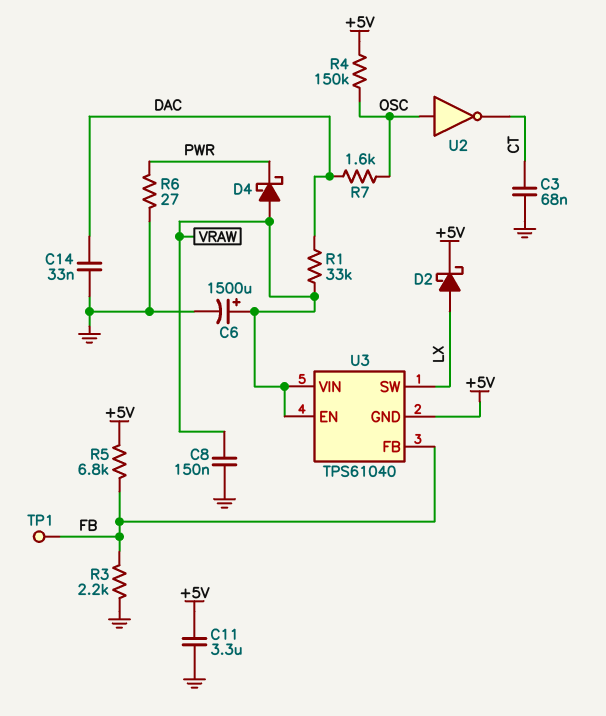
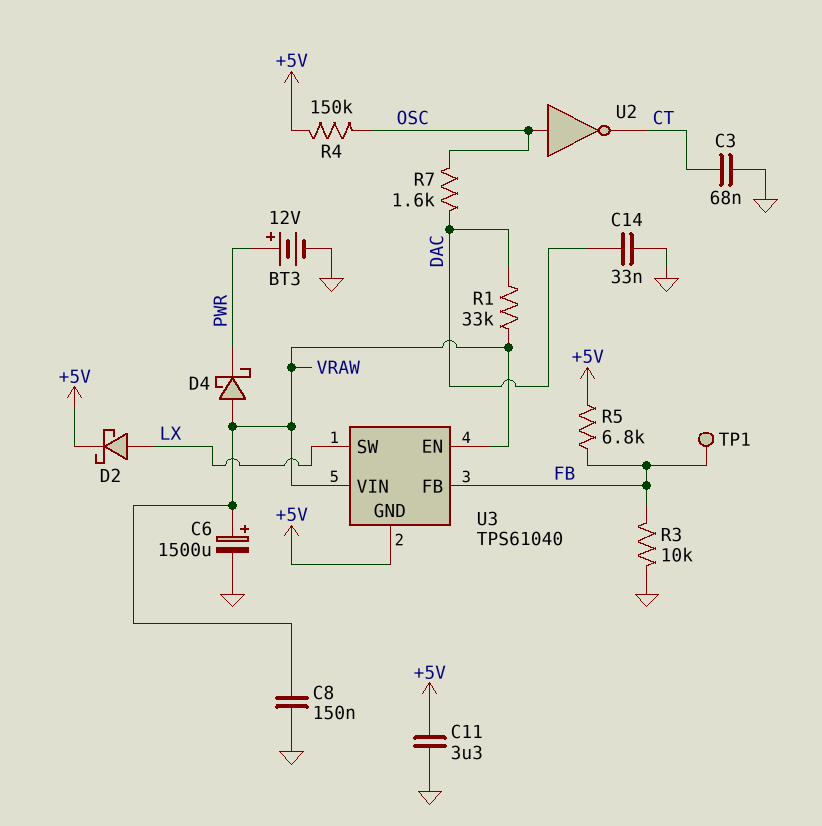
BT3: none -> 12V (plus PWR, minus GND)
R3: 2.2k (FB, GND) -> 10k (FB, GND)
R6: 27 (GND, PWR) -> none

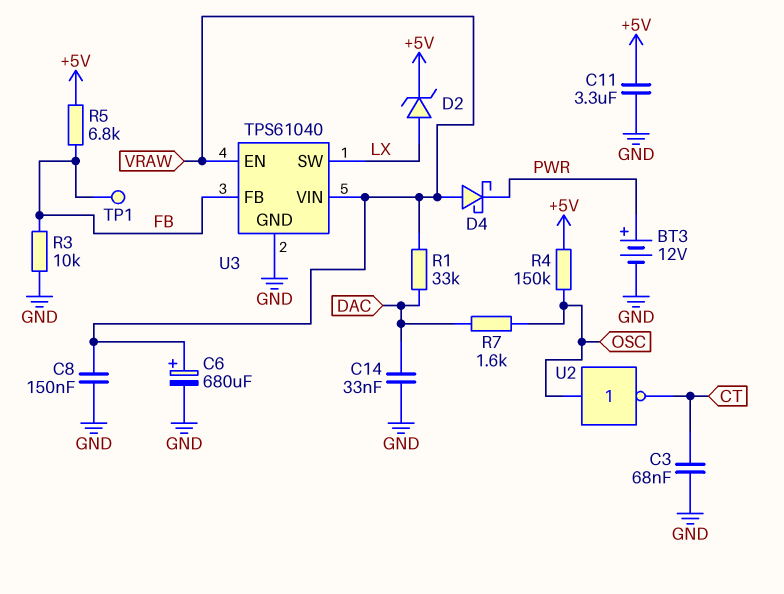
C6: 1500uF (plus VRAW, minus GND) -> 680uF (plus VRAW, minus GND)
D2: schottky (A LX, K +5V) -> zener (A LX, K +5V)
U3 pin GND: +5V -> GND

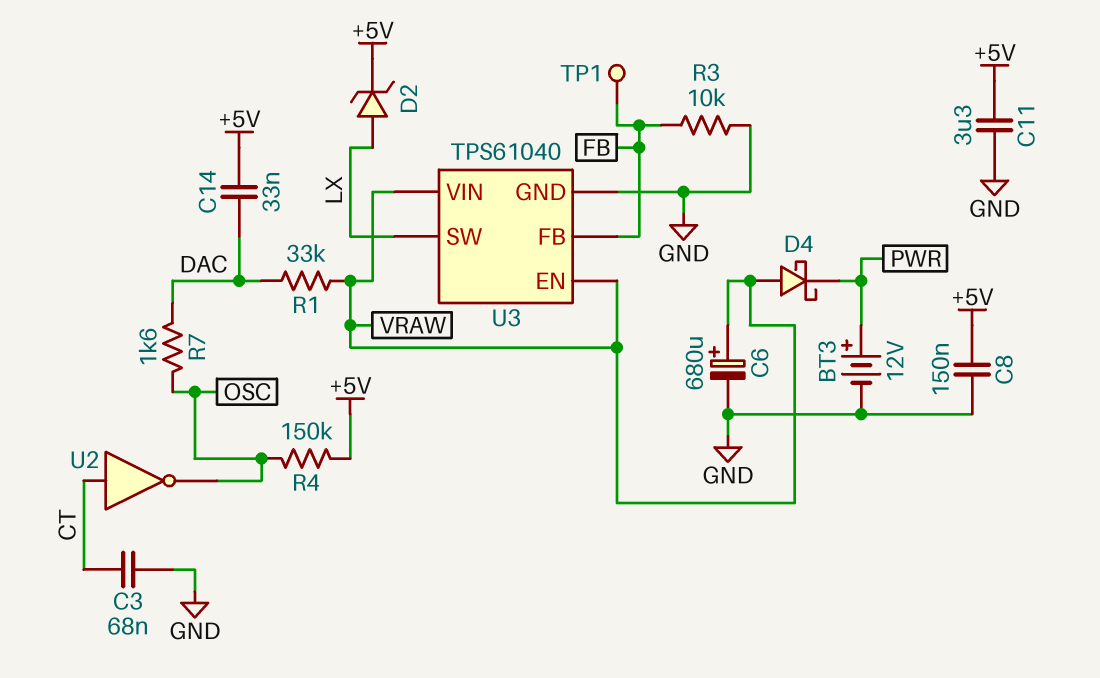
C8: 150nF (GND, VRAW) -> 150nF (+5V, GND)
C14: 33nF (DAC, GND) -> 33nF (+5V, DAC)
R5: 6.8k (+5V, FB) -> none
U2: NOT (in OSC, out CT) -> NOT (in CT, out OSC)

